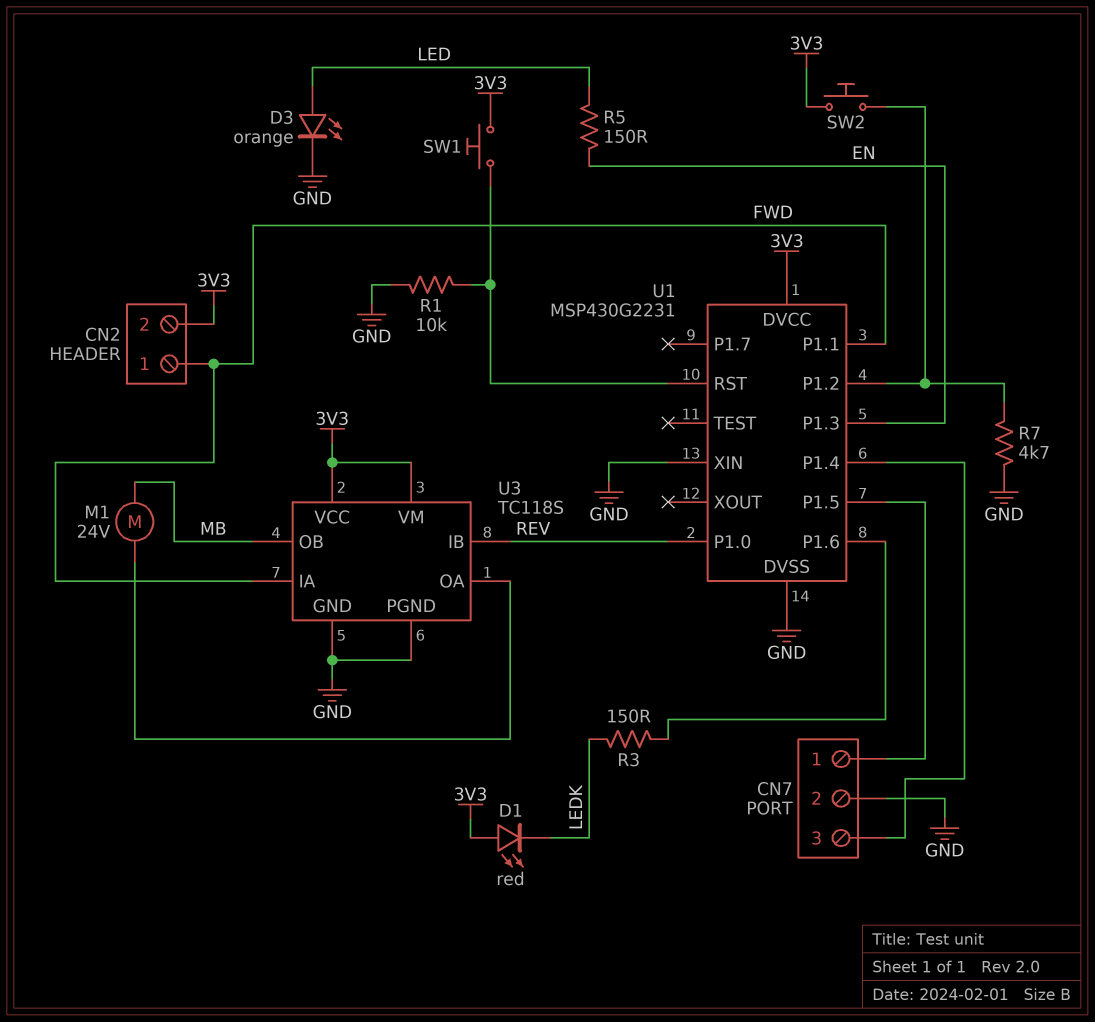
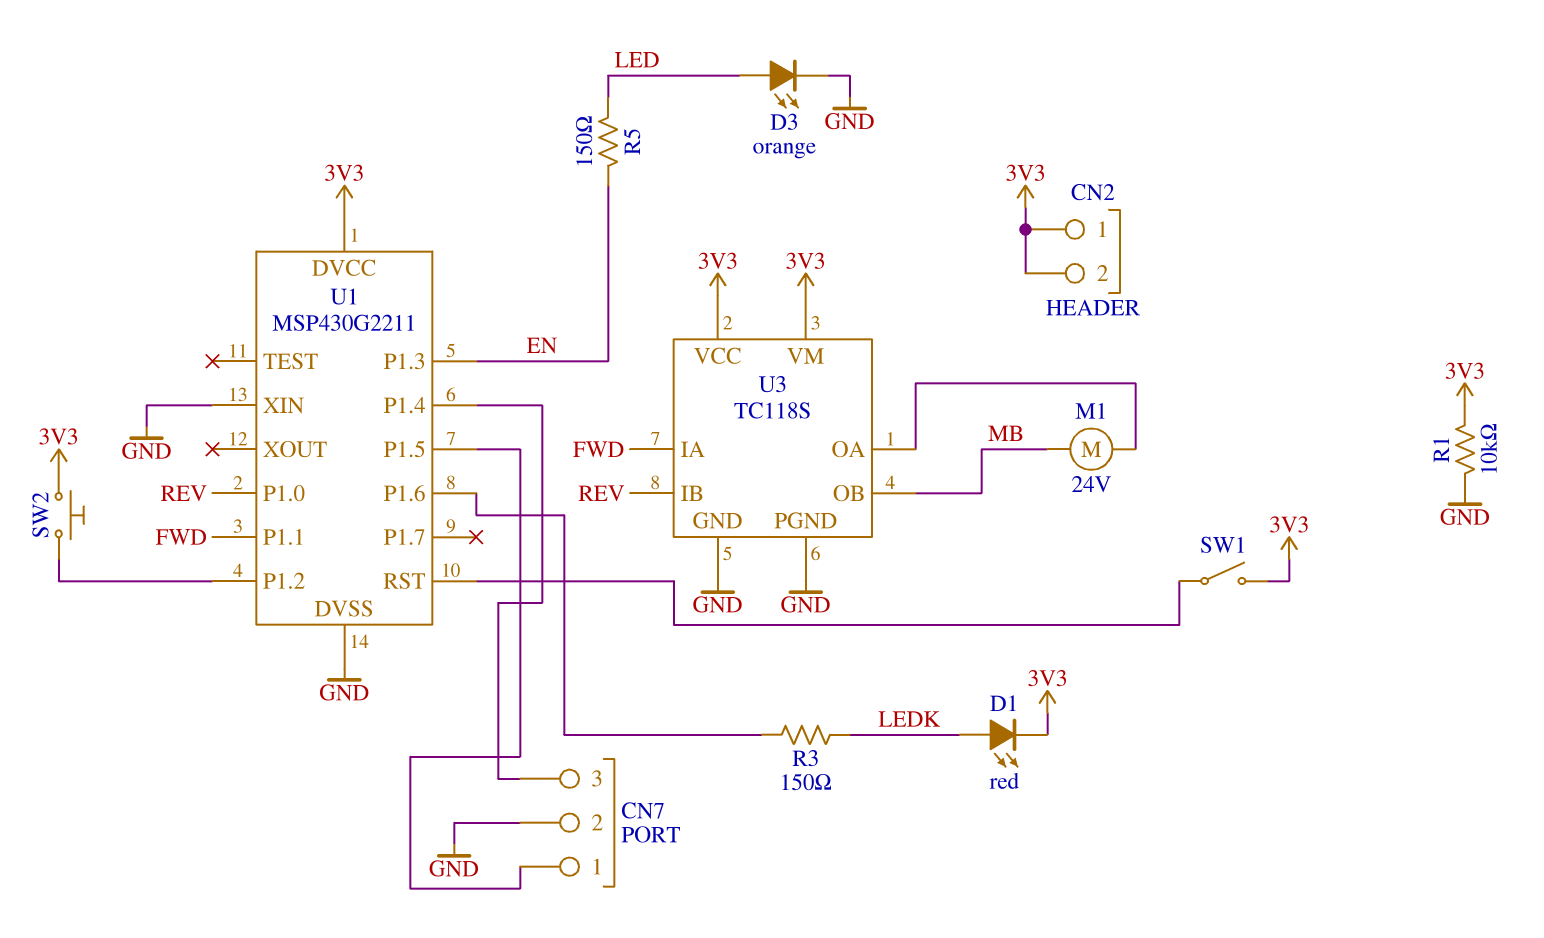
CN2 pin 1: FWD -> 3V3
D1: LED red (A 3V3, K LEDK) -> LED red (A LEDK, K 3V3)
R1: 10k (GND, U1/RST) -> 10k (3V3, GND)
R7: 4.7k (GND, U1/P1.2) -> none
SW1: button (3V3, U1/RST) -> switch (3V3, U1/RST)
U1: MSP430G2231 -> MSP430G2211

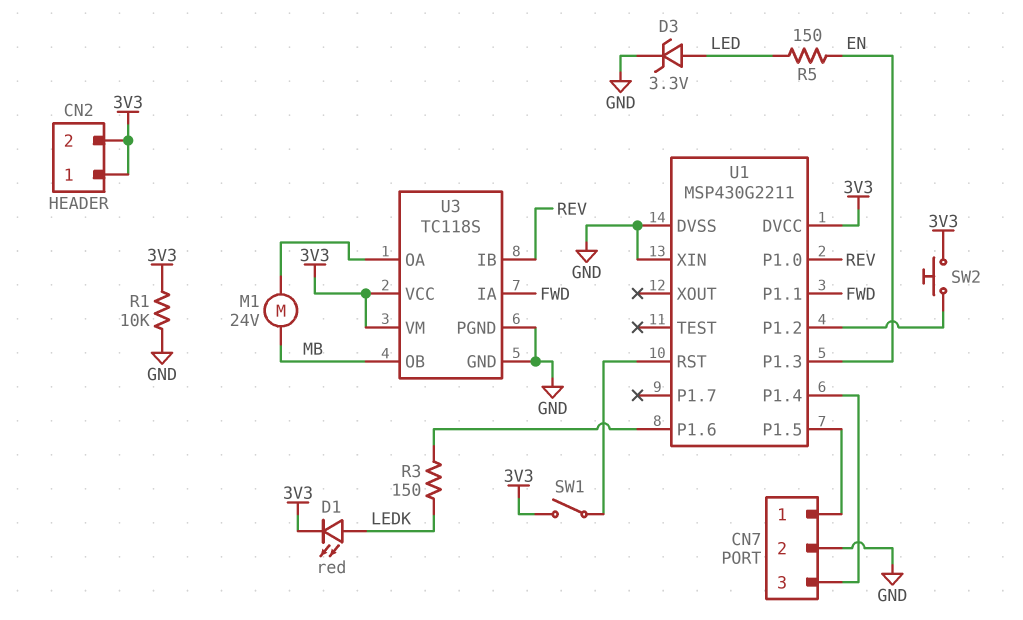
D3: LED orange (A LED, K GND) -> zener 3.3V (A LED, K GND)

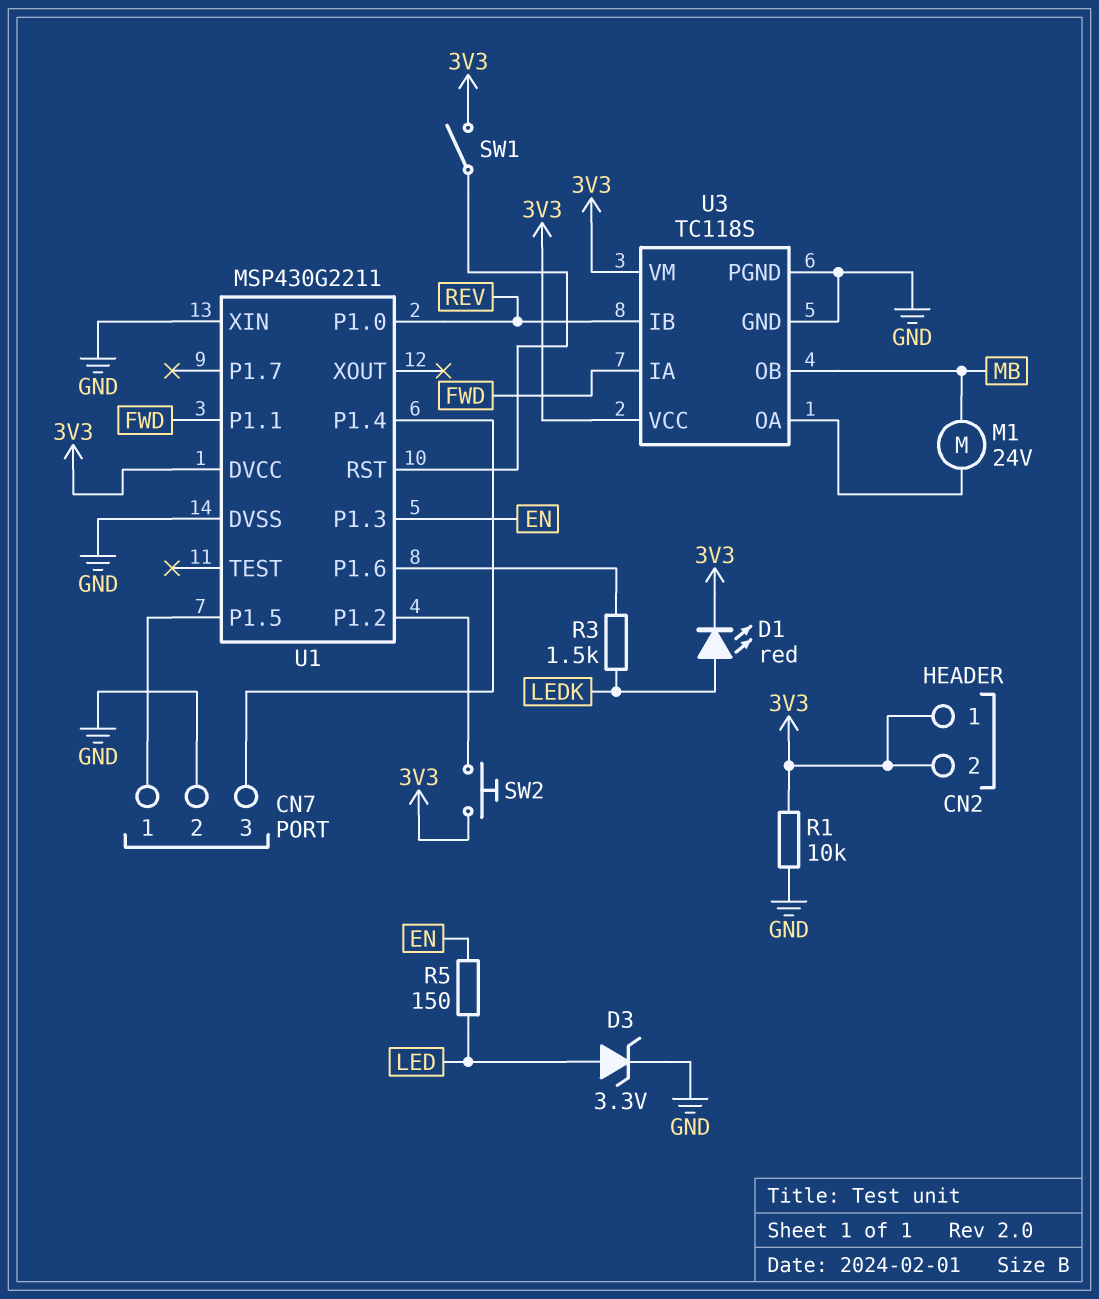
R3: 150 (LEDK, U1/P1.6) -> 1.5k (LEDK, U1/P1.6)

